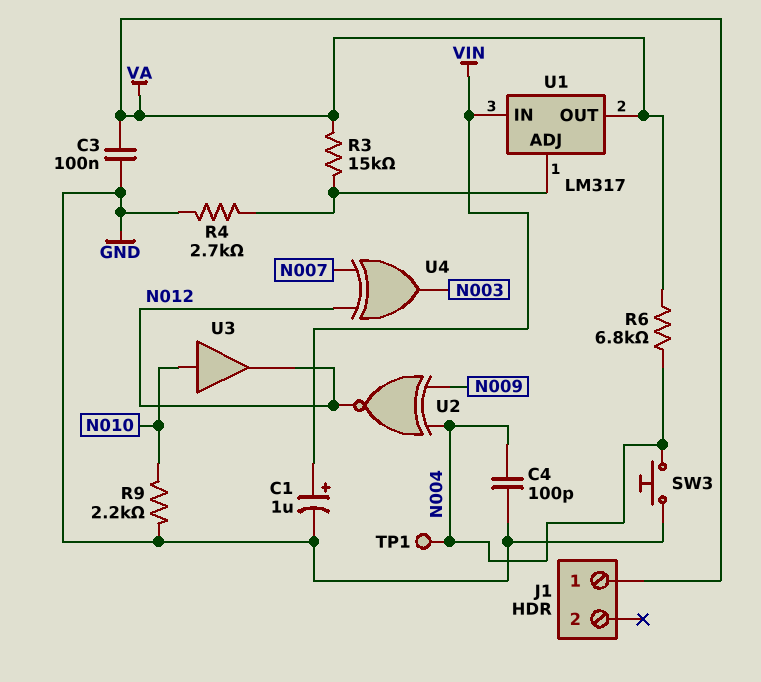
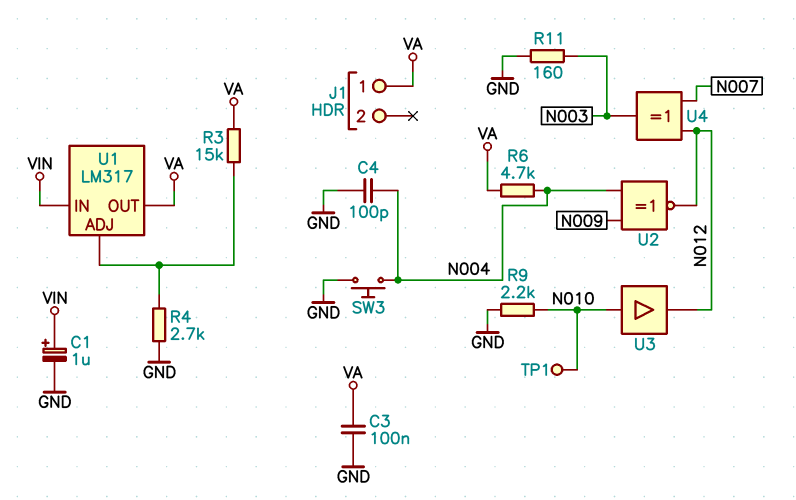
R6: 6.8k (N004, VA) -> 4.7k (N004, VA)
R11: none -> 160 (GND, N003)
TP1: test point (N004) -> test point (N010)

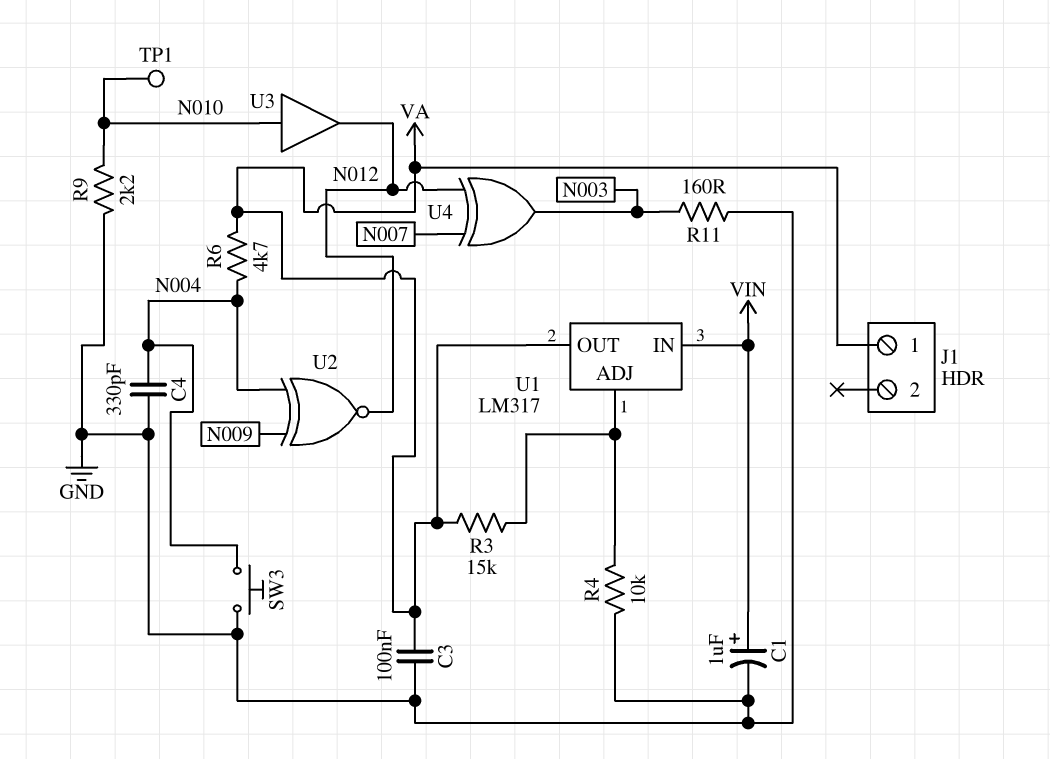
C4: 100pF (GND, N004) -> 330pF (GND, N004)
R4: 2.7k (GND, U1/ADJ) -> 10k (GND, U1/ADJ)

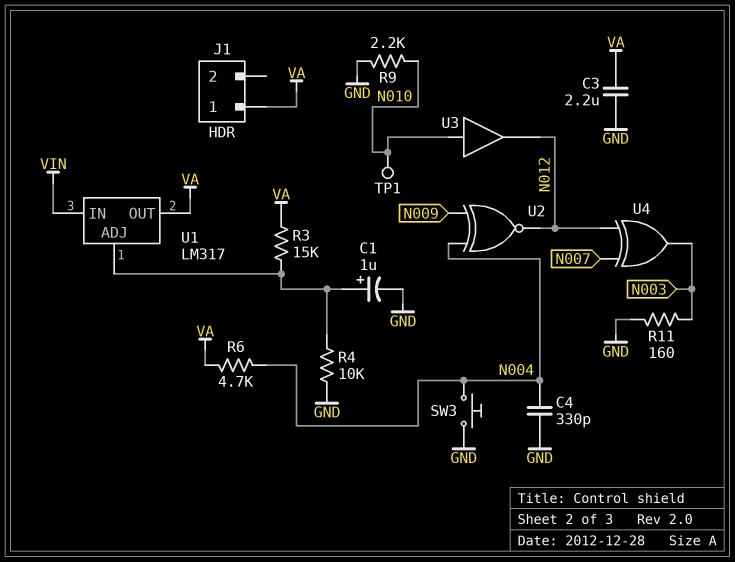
C1: 1uF (plus VIN, minus GND) -> 1uF (plus U1/ADJ, minus GND)
C3: 100nF (GND, VA) -> 2.2uF (GND, VA)

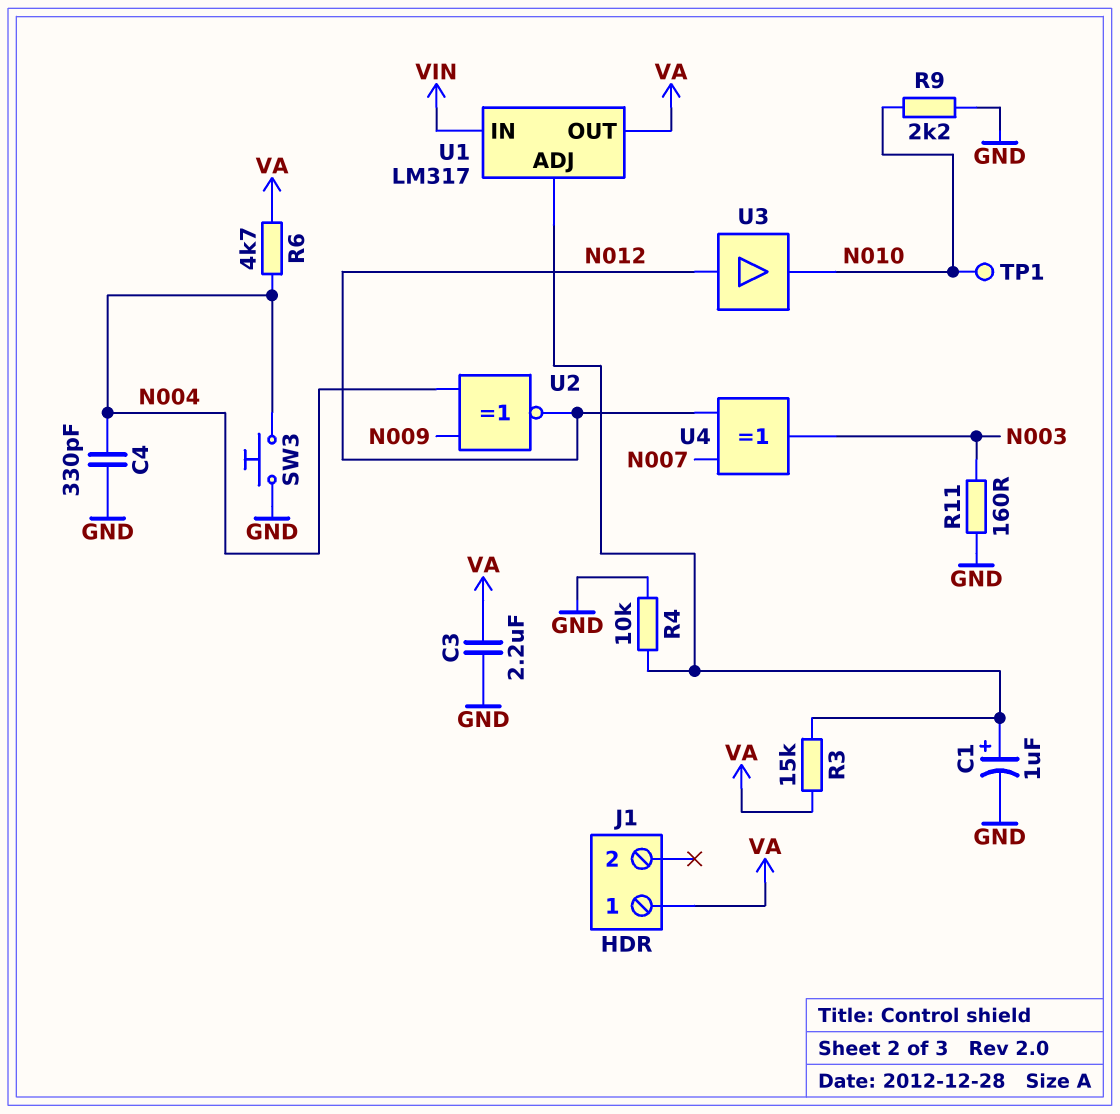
U3: buffer (in N010, out N012) -> buffer (in N012, out N010)

